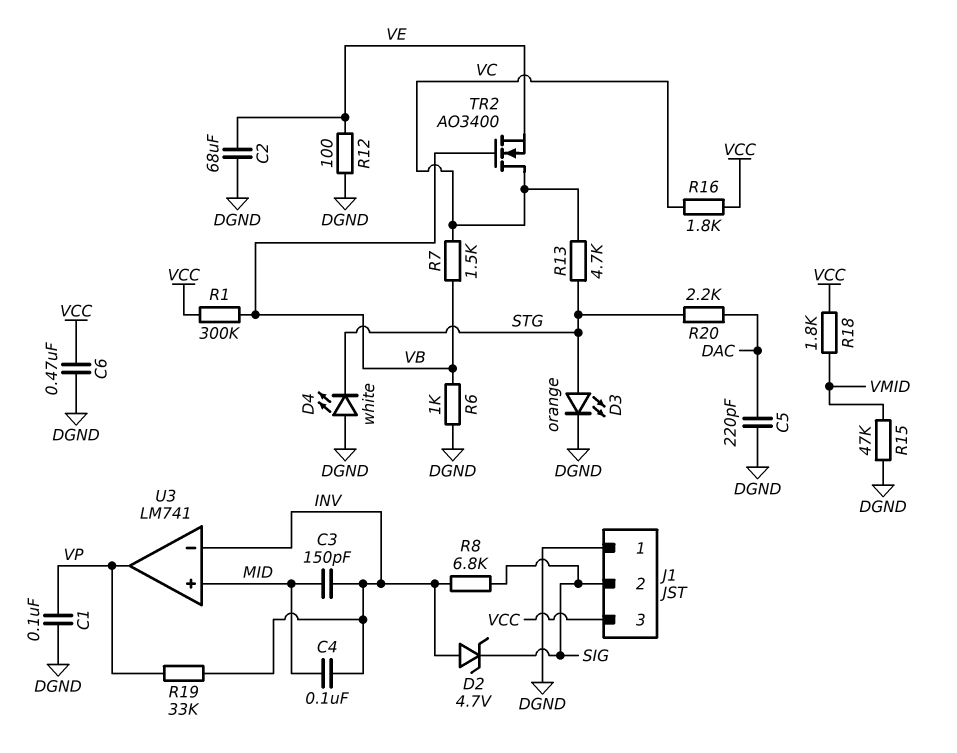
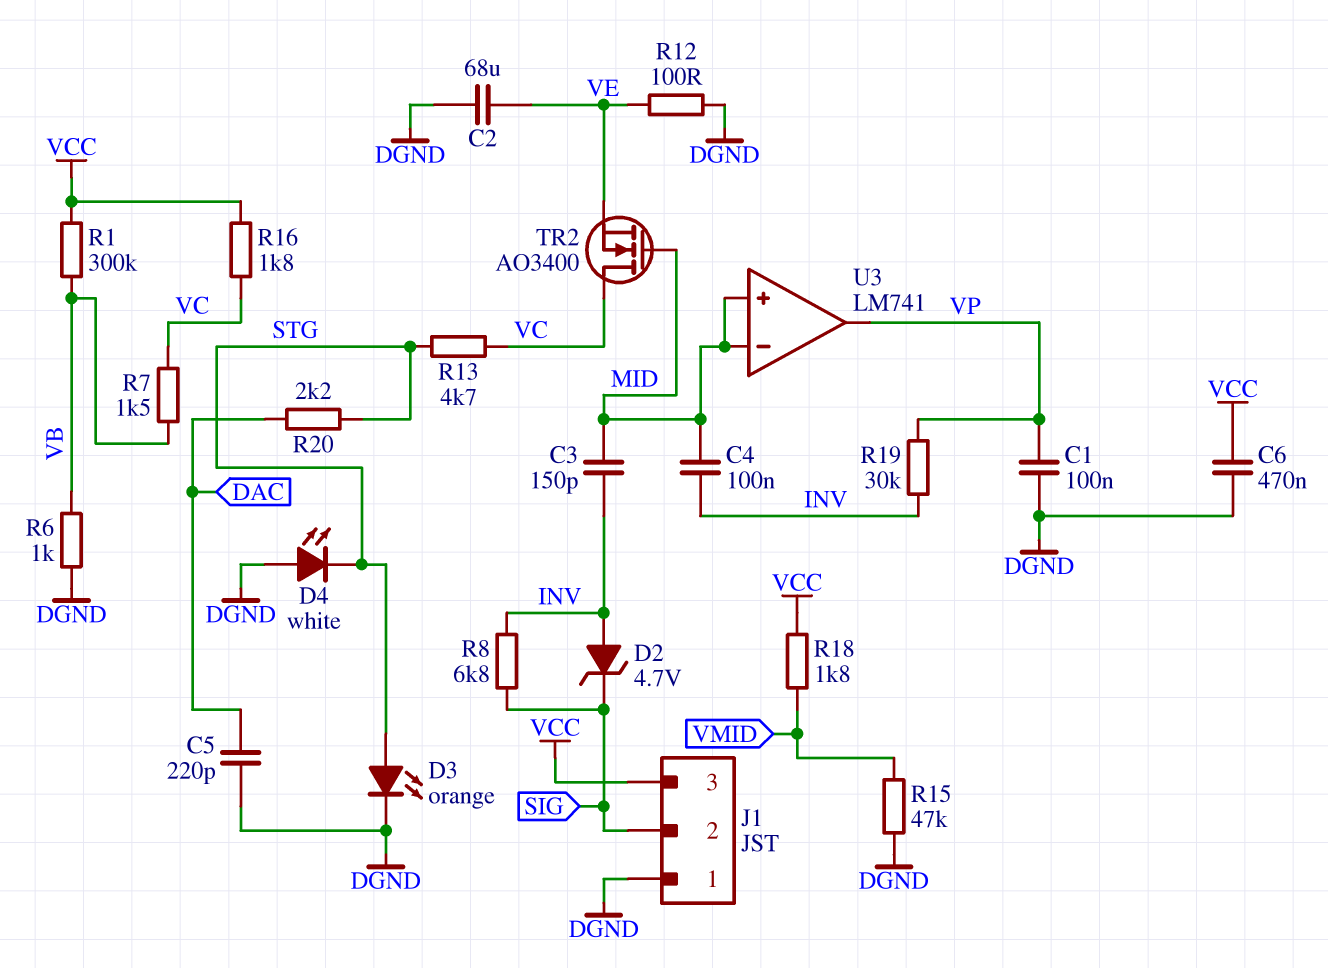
R19: 33k (INV, VP) -> 30k (INV, VP)
TR2: NMOS AO3400 (G VB, D VC, S VE) -> NMOS AO3400 (G MID, D VC, S VE)
U3 pin in-: INV -> MID

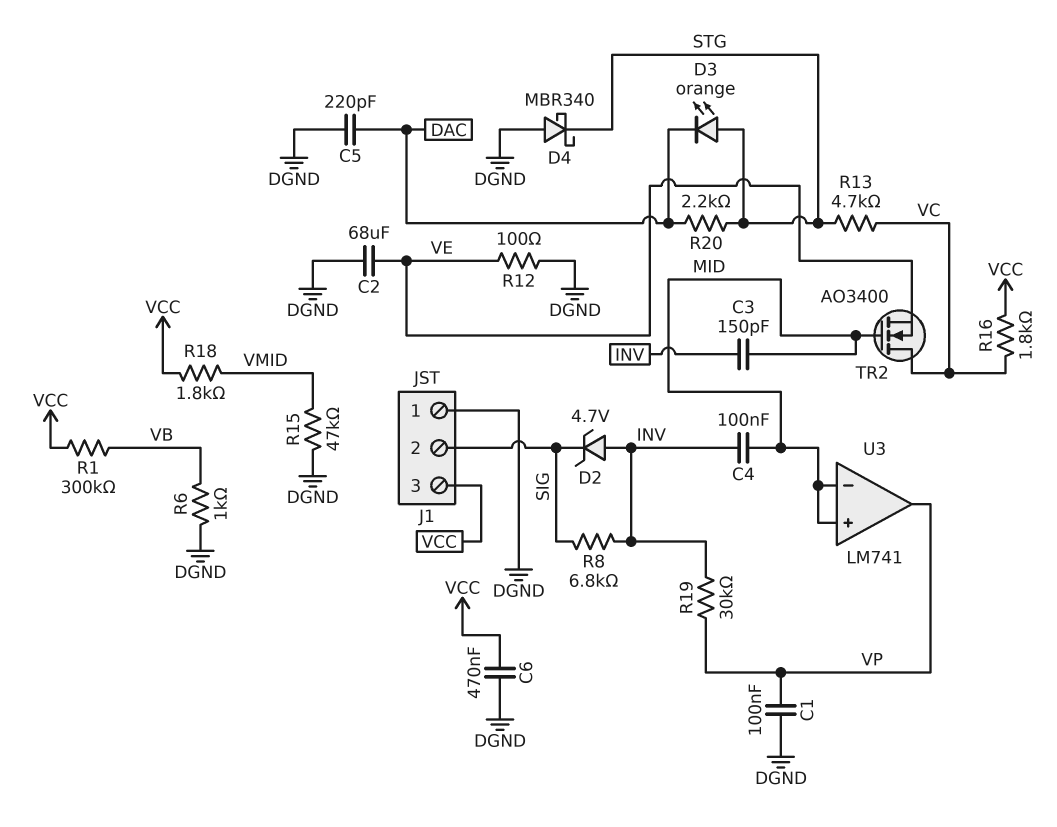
D3: LED orange (A STG, K DGND) -> LED orange (A STG, K DAC)
D4: LED white (A DGND, K STG) -> schottky MBR340 (A DGND, K STG)
R7: 1.5k (VB, VC) -> none

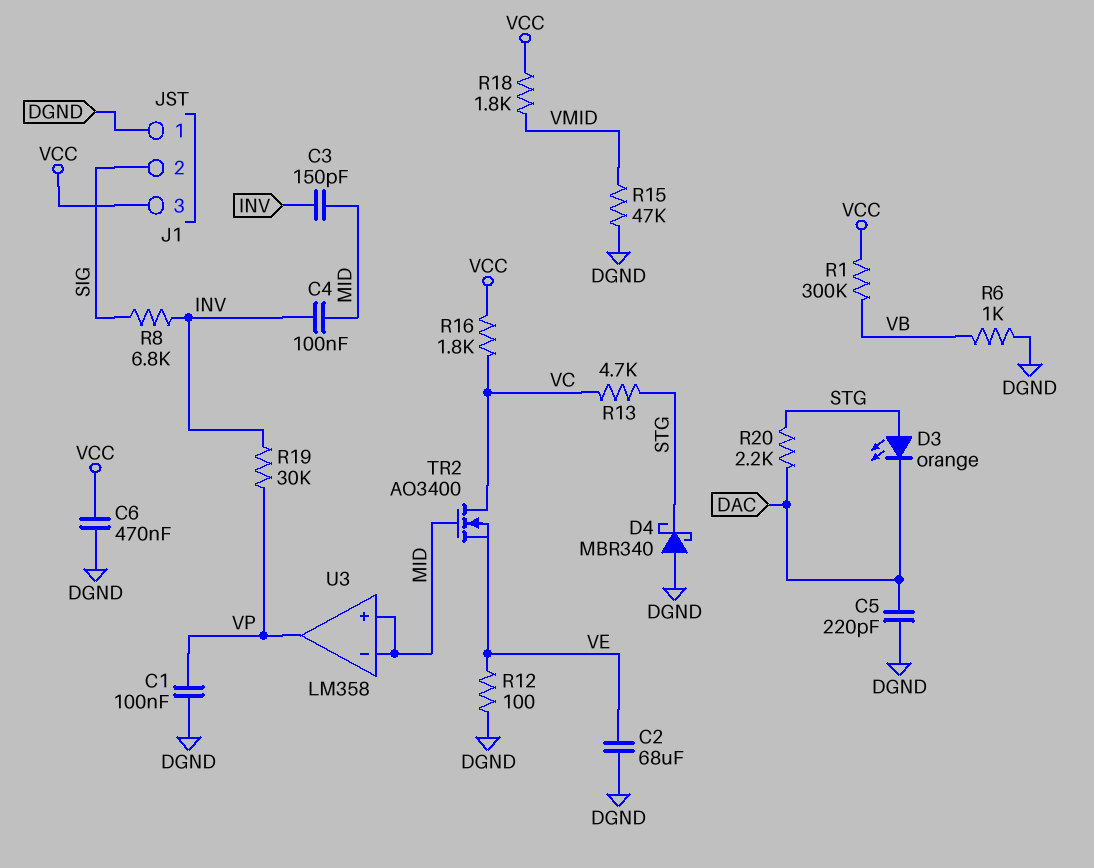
D2: zener 4.7V (A INV, K SIG) -> none
U3: LM741 -> LM358

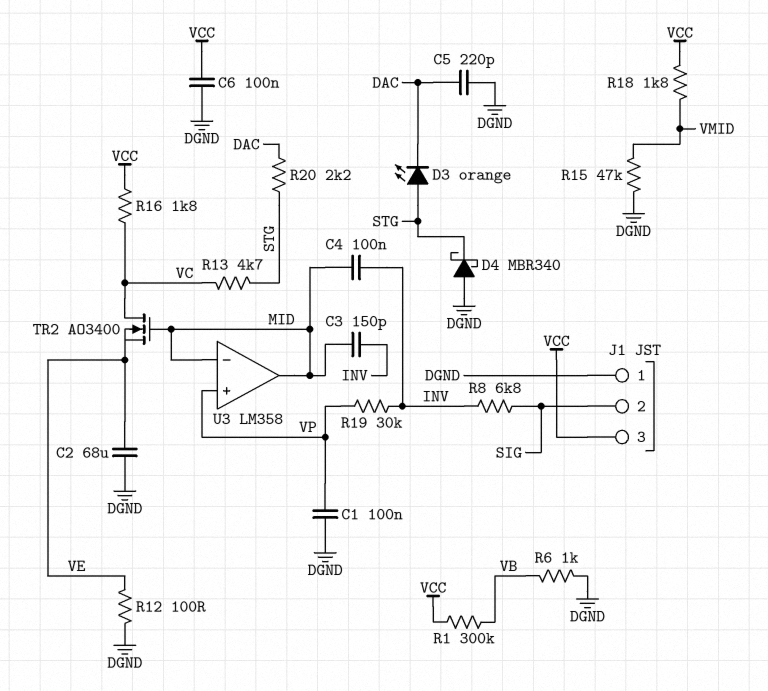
C6: 470nF (DGND, VCC) -> 100nF (DGND, VCC)
U3 pin in+: MID -> VP
U3 pin out: VP -> MID

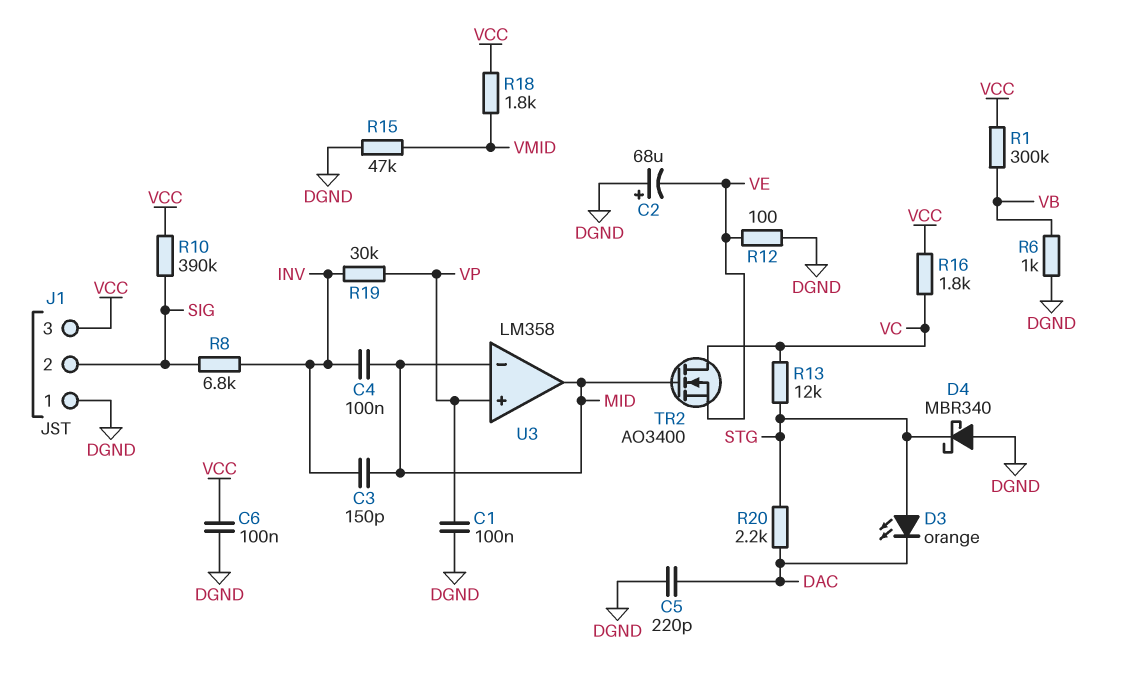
C2: 68uF (DGND, VE) -> 68uF (plus DGND, minus VE)
R10: none -> 390k (SIG, VCC)
R13: 4.7k (STG, VC) -> 12k (STG, VC)

